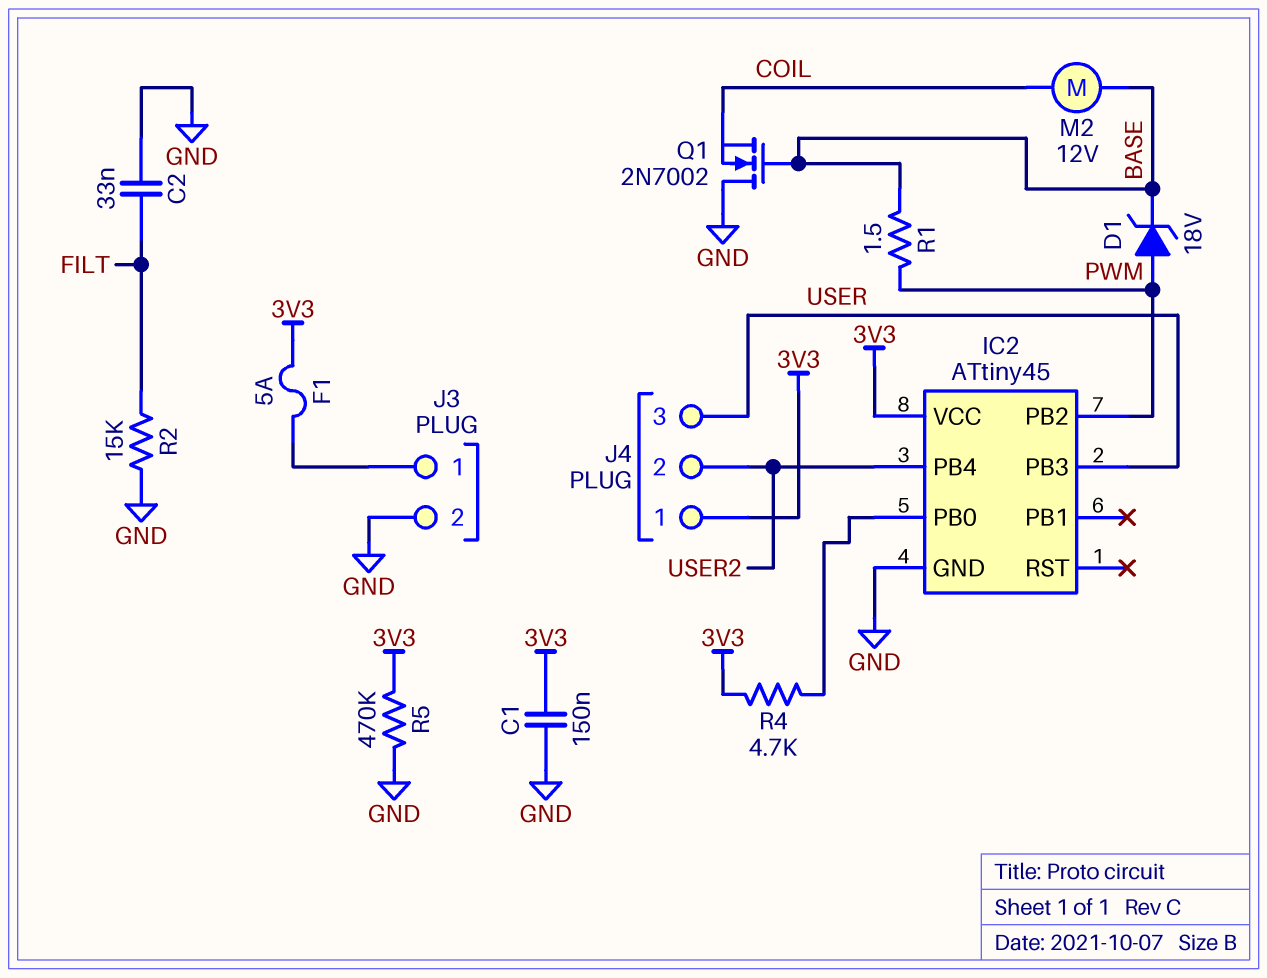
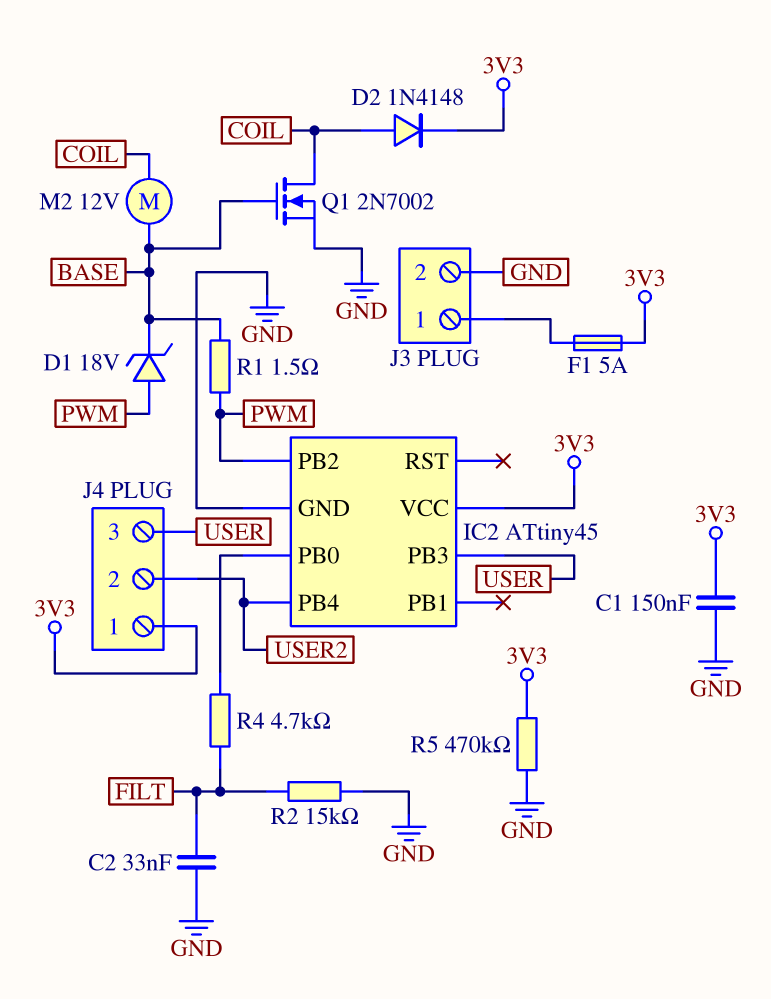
D2: none -> diode 1N4148 (A COIL, K 3V3)
Q1: NMOS 2N7002 (G BASE, D GND, S COIL) -> NMOS 2N7002 (G BASE, D COIL, S GND)
R4: 4.7k (3V3, IC2/PB0) -> 4.7k (FILT, IC2/PB0)

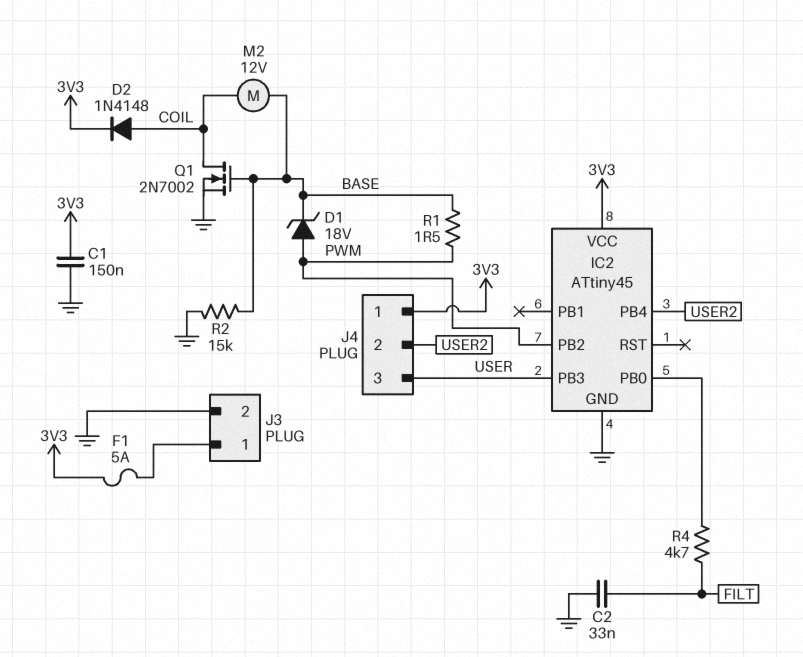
R2: 15k (FILT, GND) -> 15k (BASE, GND)
R5: 470k (3V3, GND) -> none

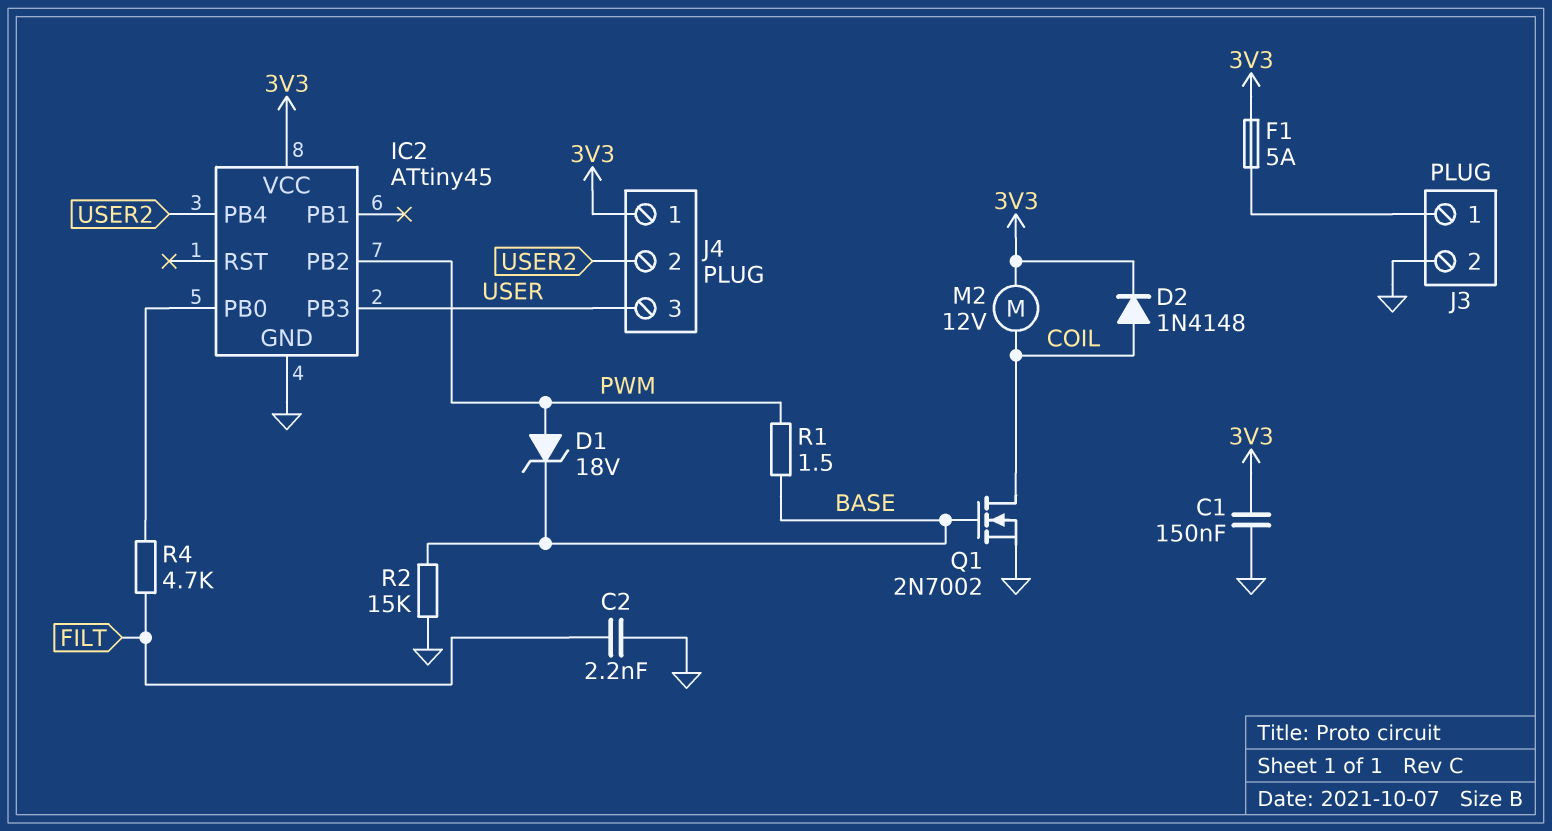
C2: 33nF (FILT, GND) -> 2.2nF (FILT, GND)
M2: motor 12V (BASE, COIL) -> motor 12V (3V3, COIL)

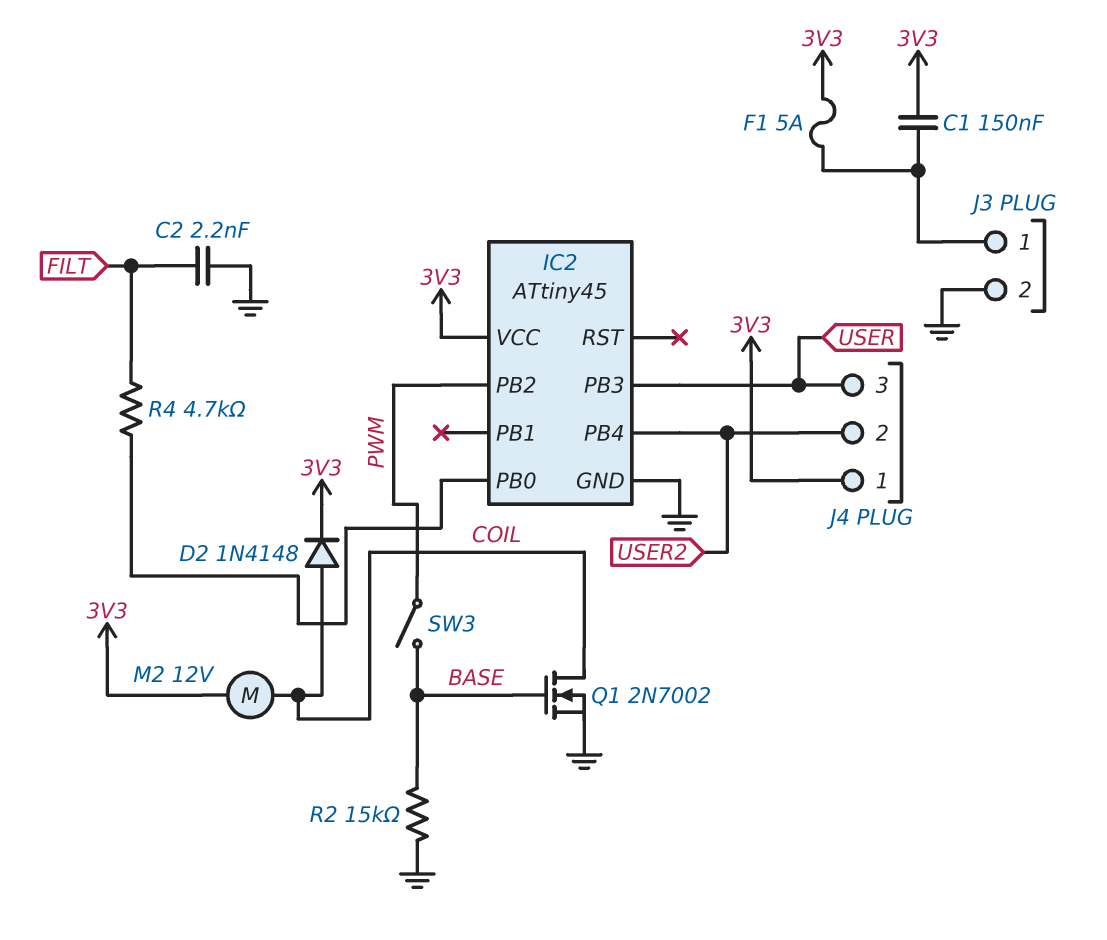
C1: 150nF (3V3, GND) -> 150nF (3V3, J3/1)
D1: zener 18V (A PWM, K BASE) -> none
R1: 1.5 (BASE, PWM) -> none
SW3: none -> switch (BASE, PWM)

